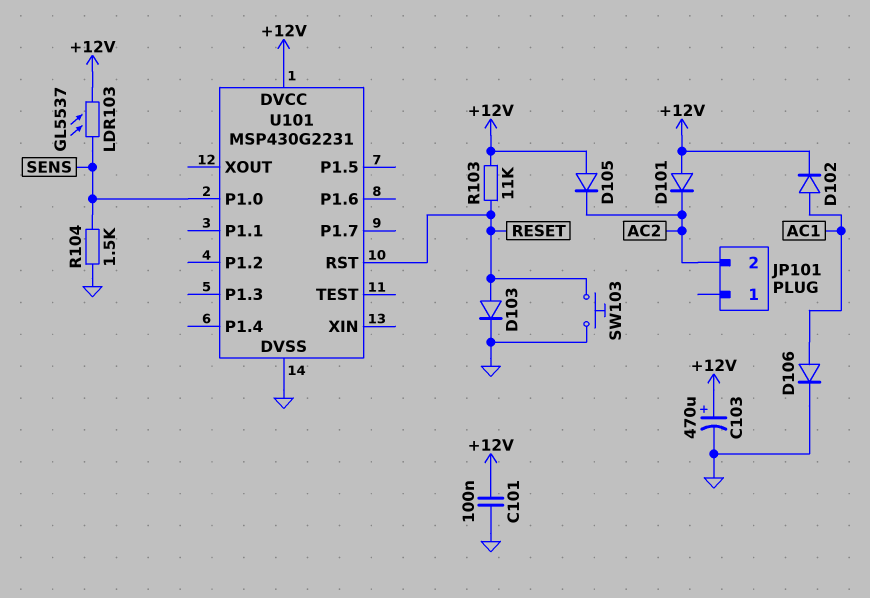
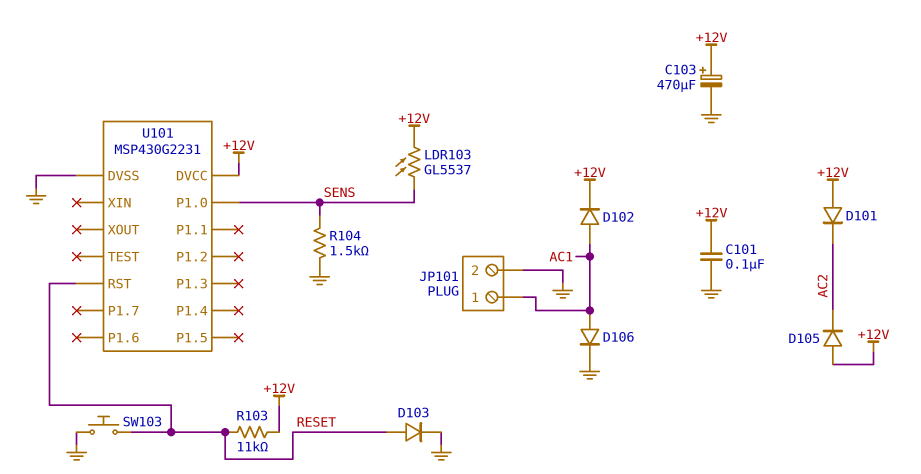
JP101 pin 1: none -> AC1
JP101 pin 2: AC2 -> GND

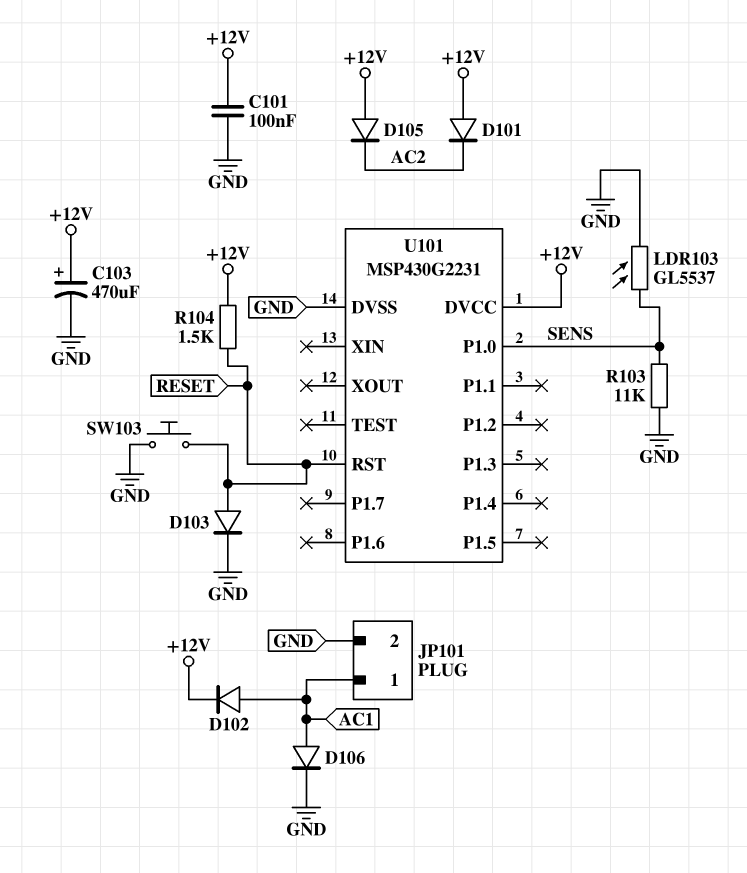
LDR103: GL5537 (+12V, SENS) -> GL5537 (GND, SENS)
R103: 11k (+12V, RESET) -> 11k (GND, SENS)
R104: 1.5k (GND, SENS) -> 1.5k (+12V, RESET)

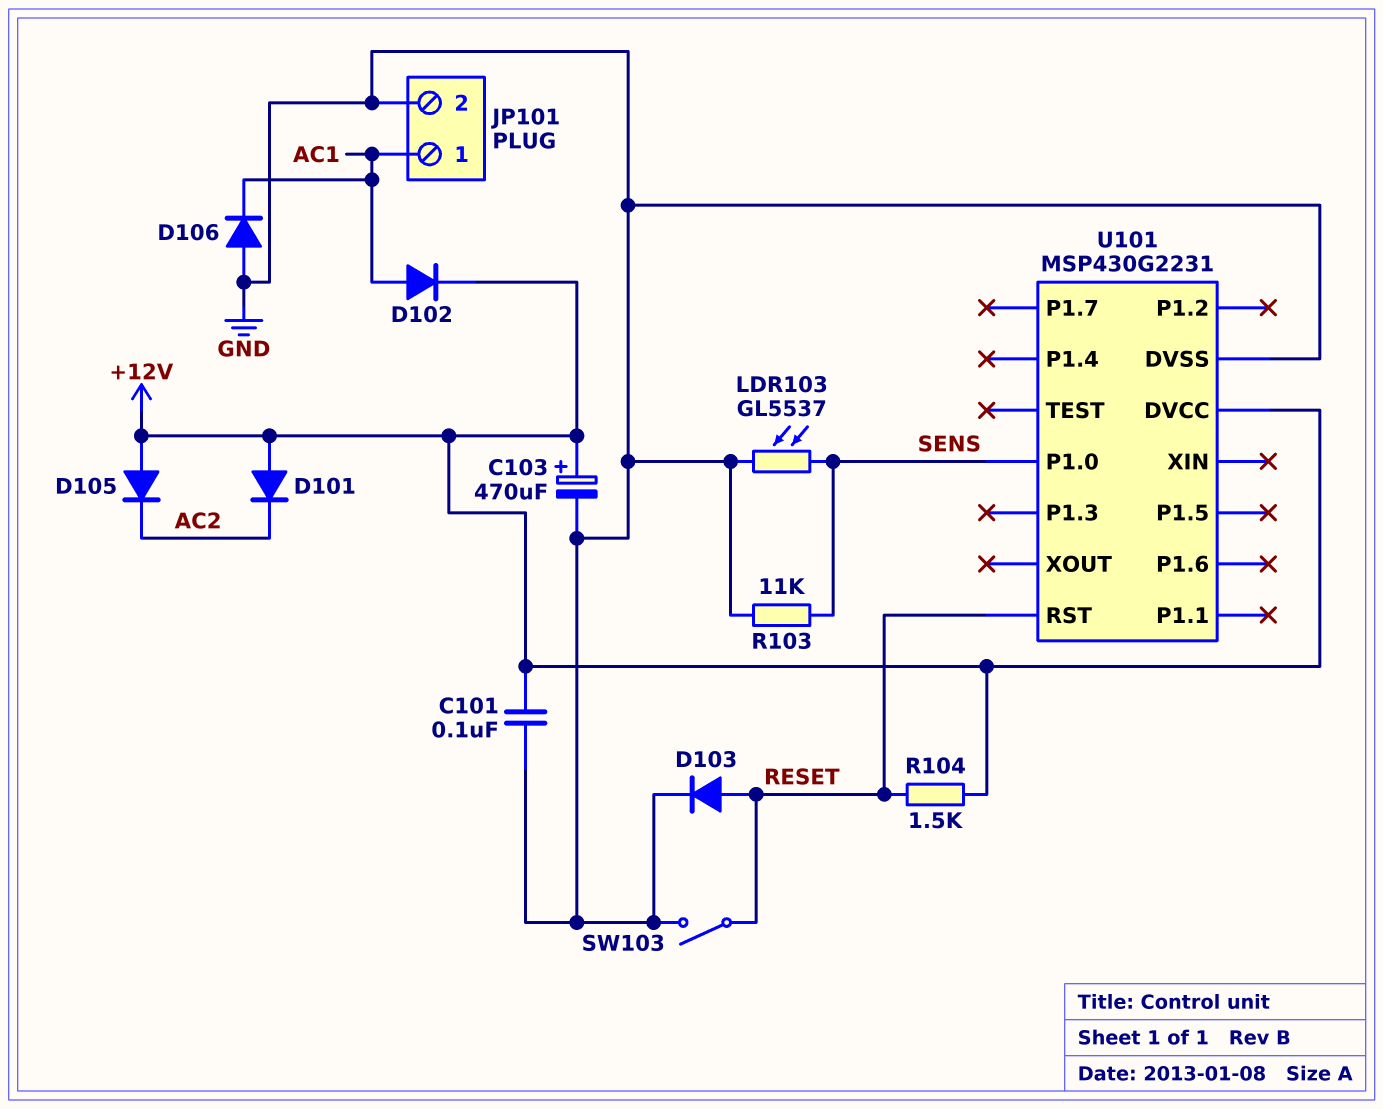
D106: diode (A AC1, K GND) -> diode (A GND, K AC1)
SW103: button (GND, RESET) -> switch (GND, RESET)

